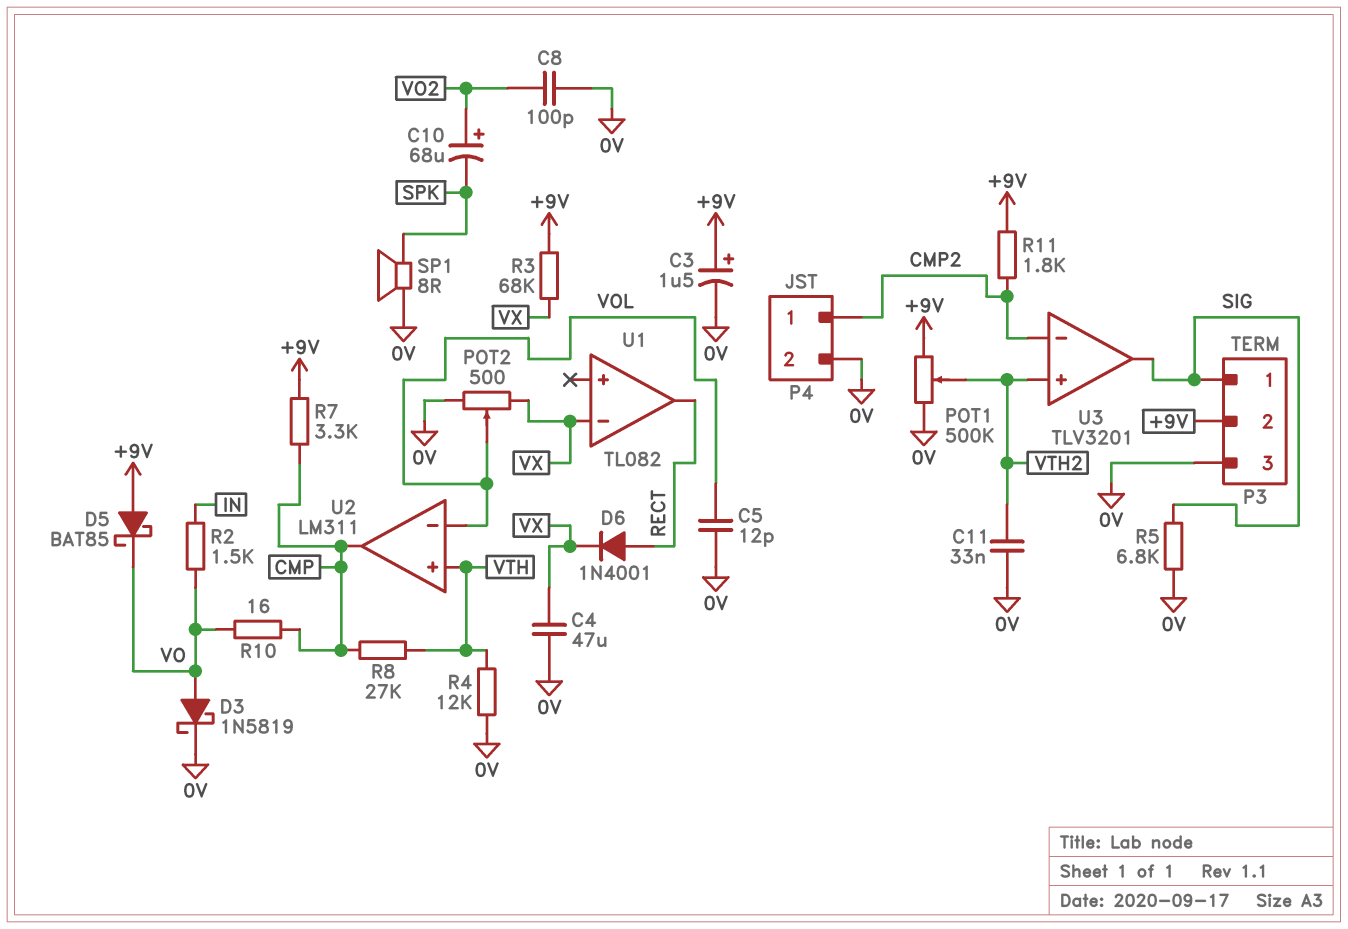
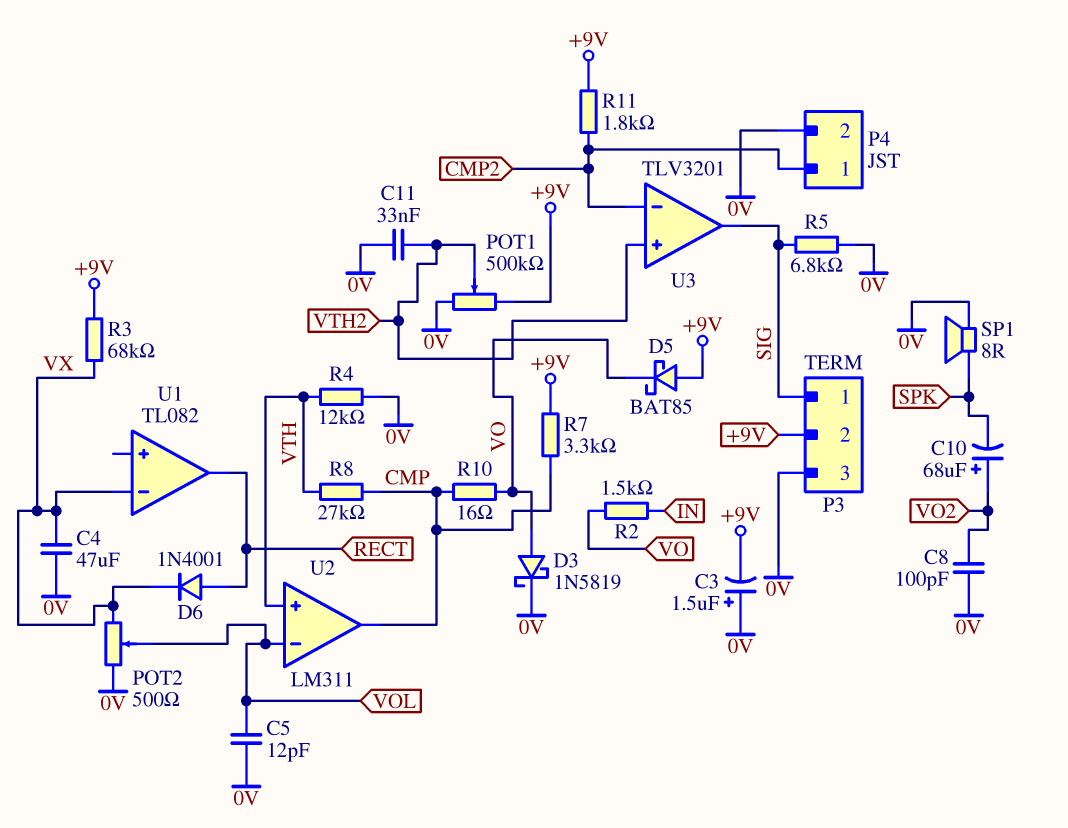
C3: 1.5uF (plus +9V, minus 0V) -> 1.5uF (plus 0V, minus +9V)

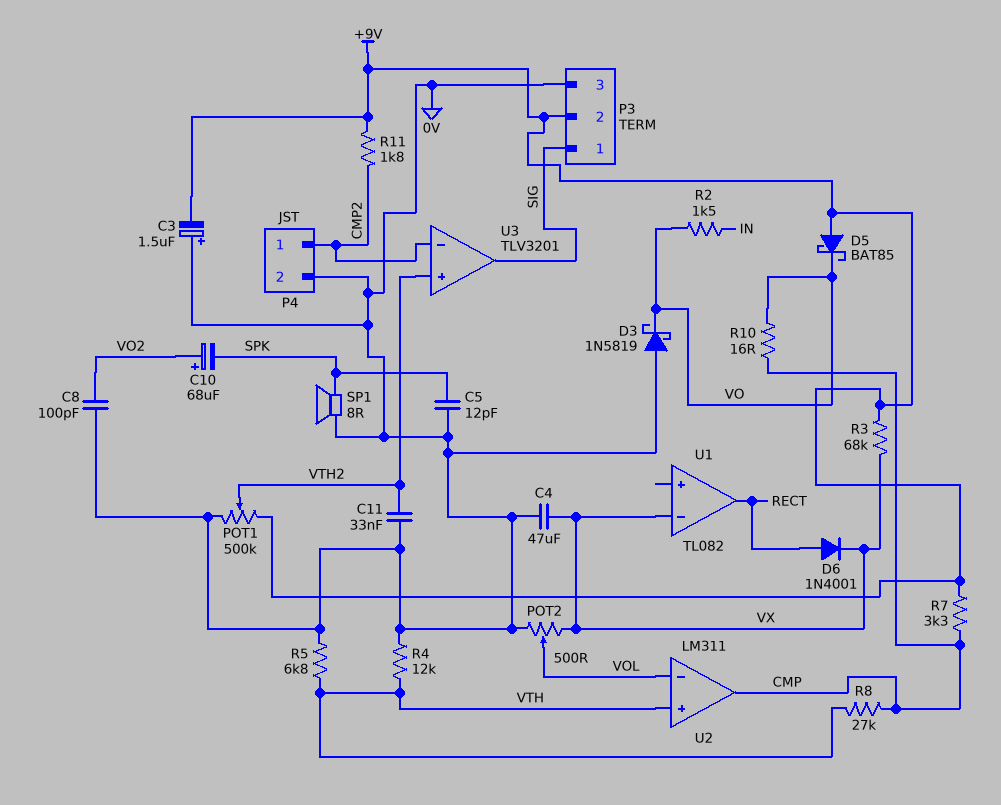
C5: 12pF (0V, VOL) -> 12pF (0V, SPK)
D3: schottky 1N5819 (A VO, K 0V) -> schottky 1N5819 (A 0V, K VO)
R5: 6.8k (0V, SIG) -> 6.8k (0V, VTH)

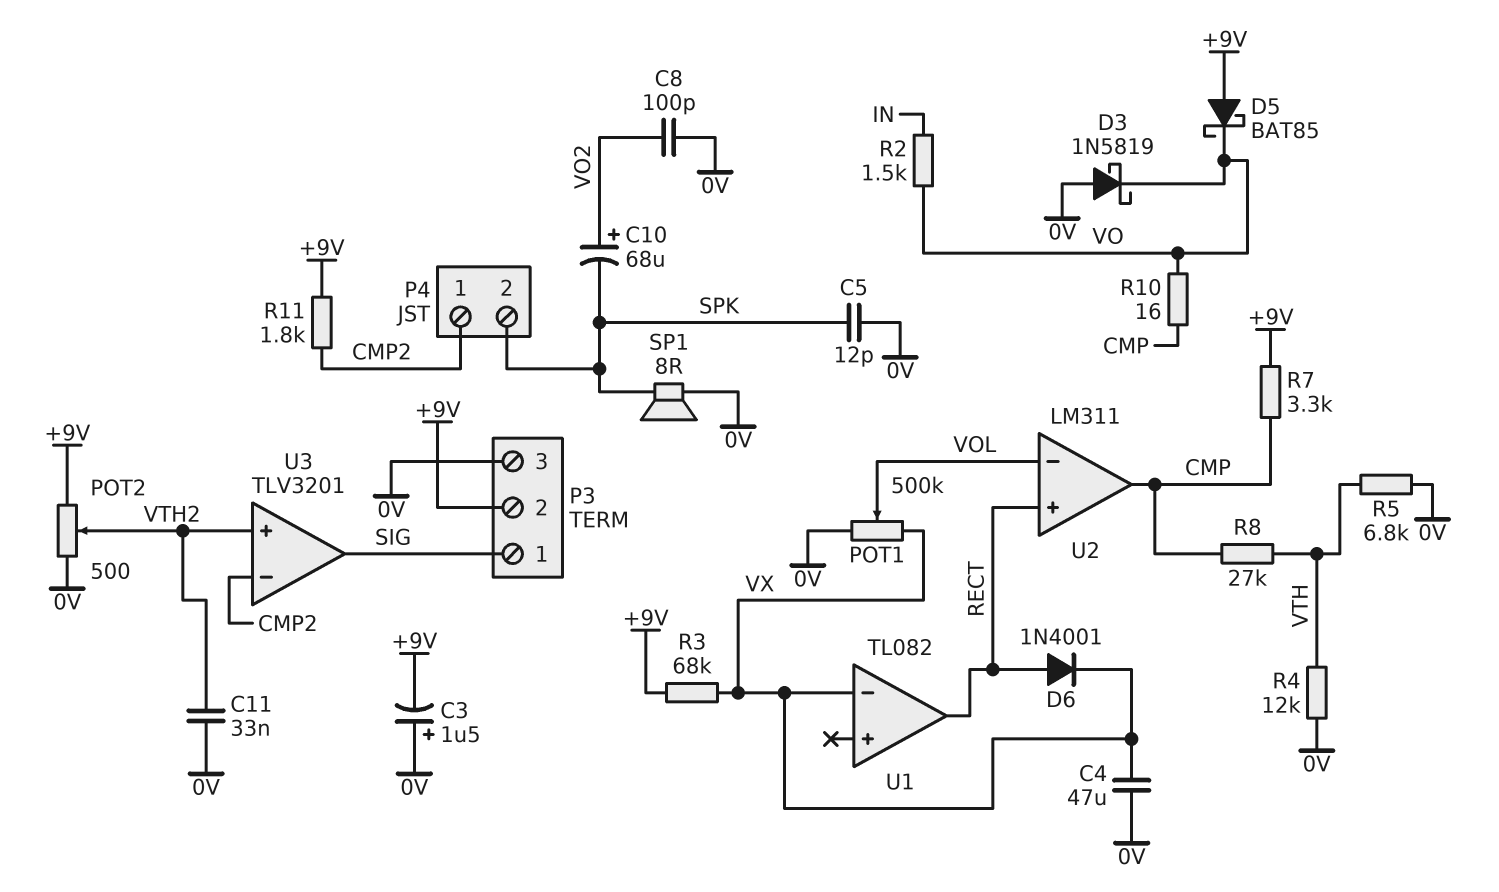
P4 pin 2: 0V -> SPK
POT1: 500k (+9V, 0V, wiper VTH2) -> 500k (0V, VX, wiper VOL)
POT2: 500 (0V, VX, wiper VOL) -> 500 (+9V, 0V, wiper VTH2)
U2 pin in+: VTH -> RECT

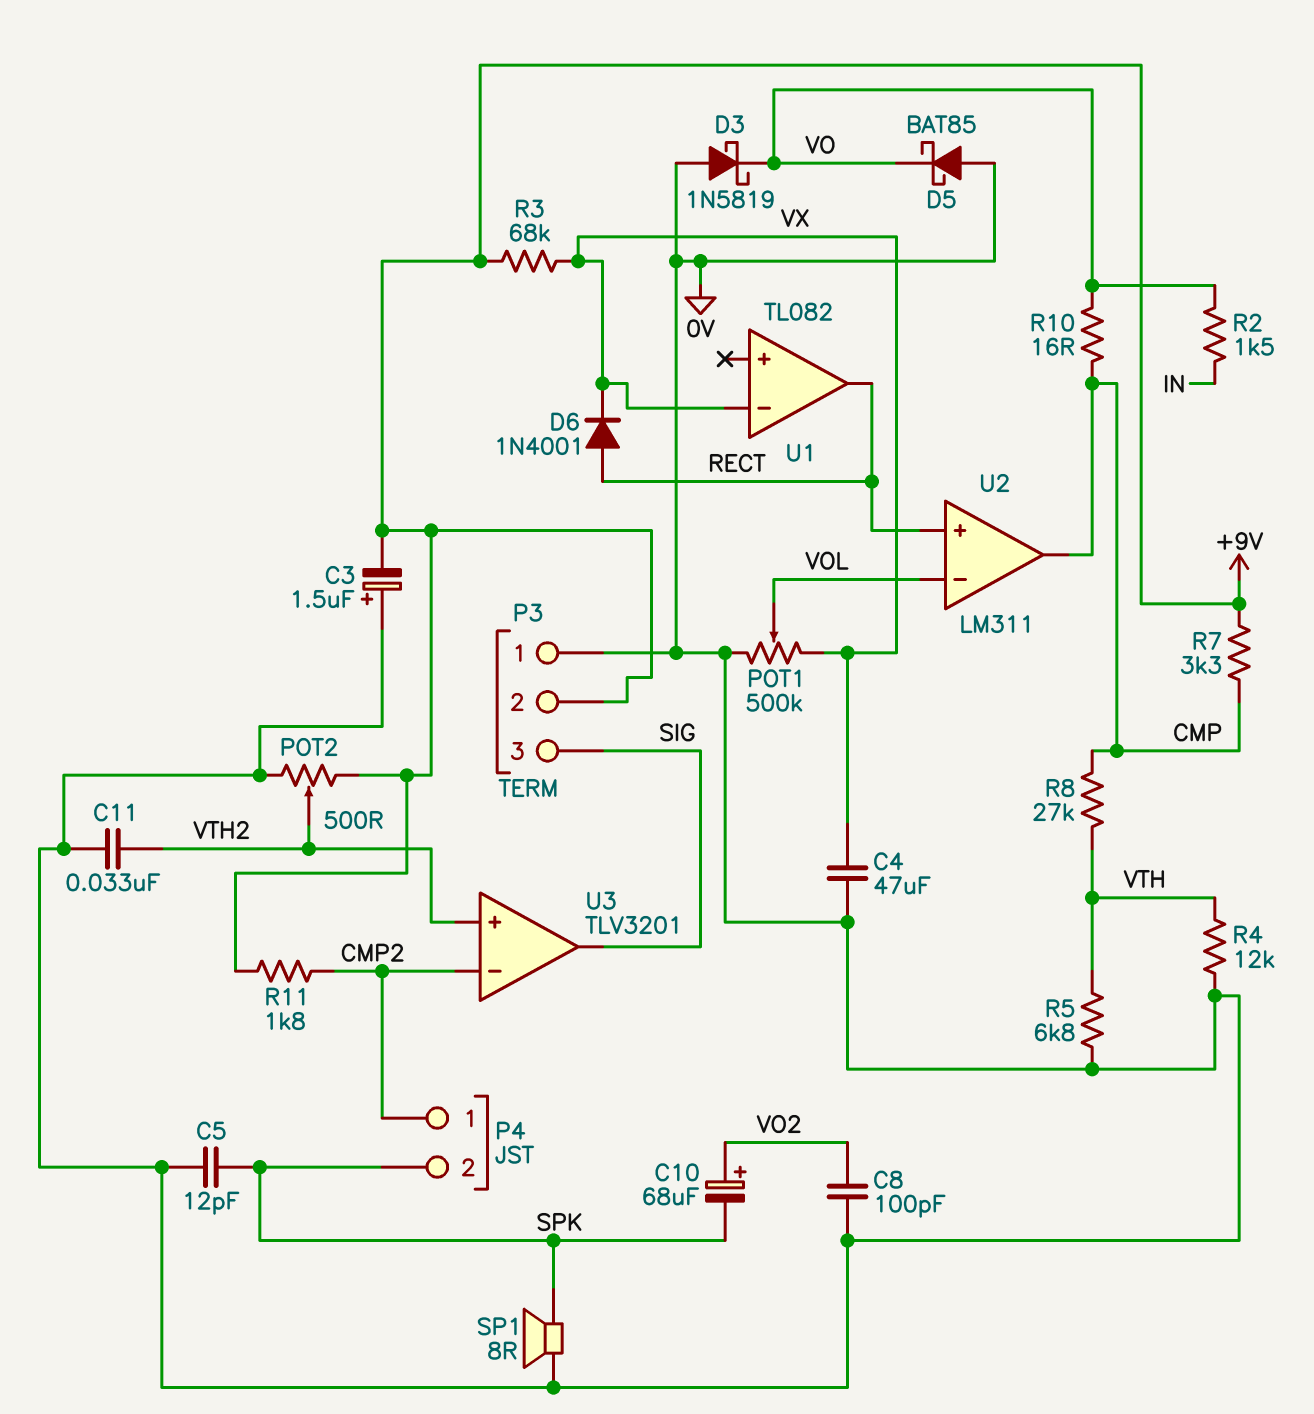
D5: schottky BAT85 (A +9V, K VO) -> schottky BAT85 (A 0V, K VO)
P3 pin 1: SIG -> 0V
P3 pin 3: 0V -> SIG

